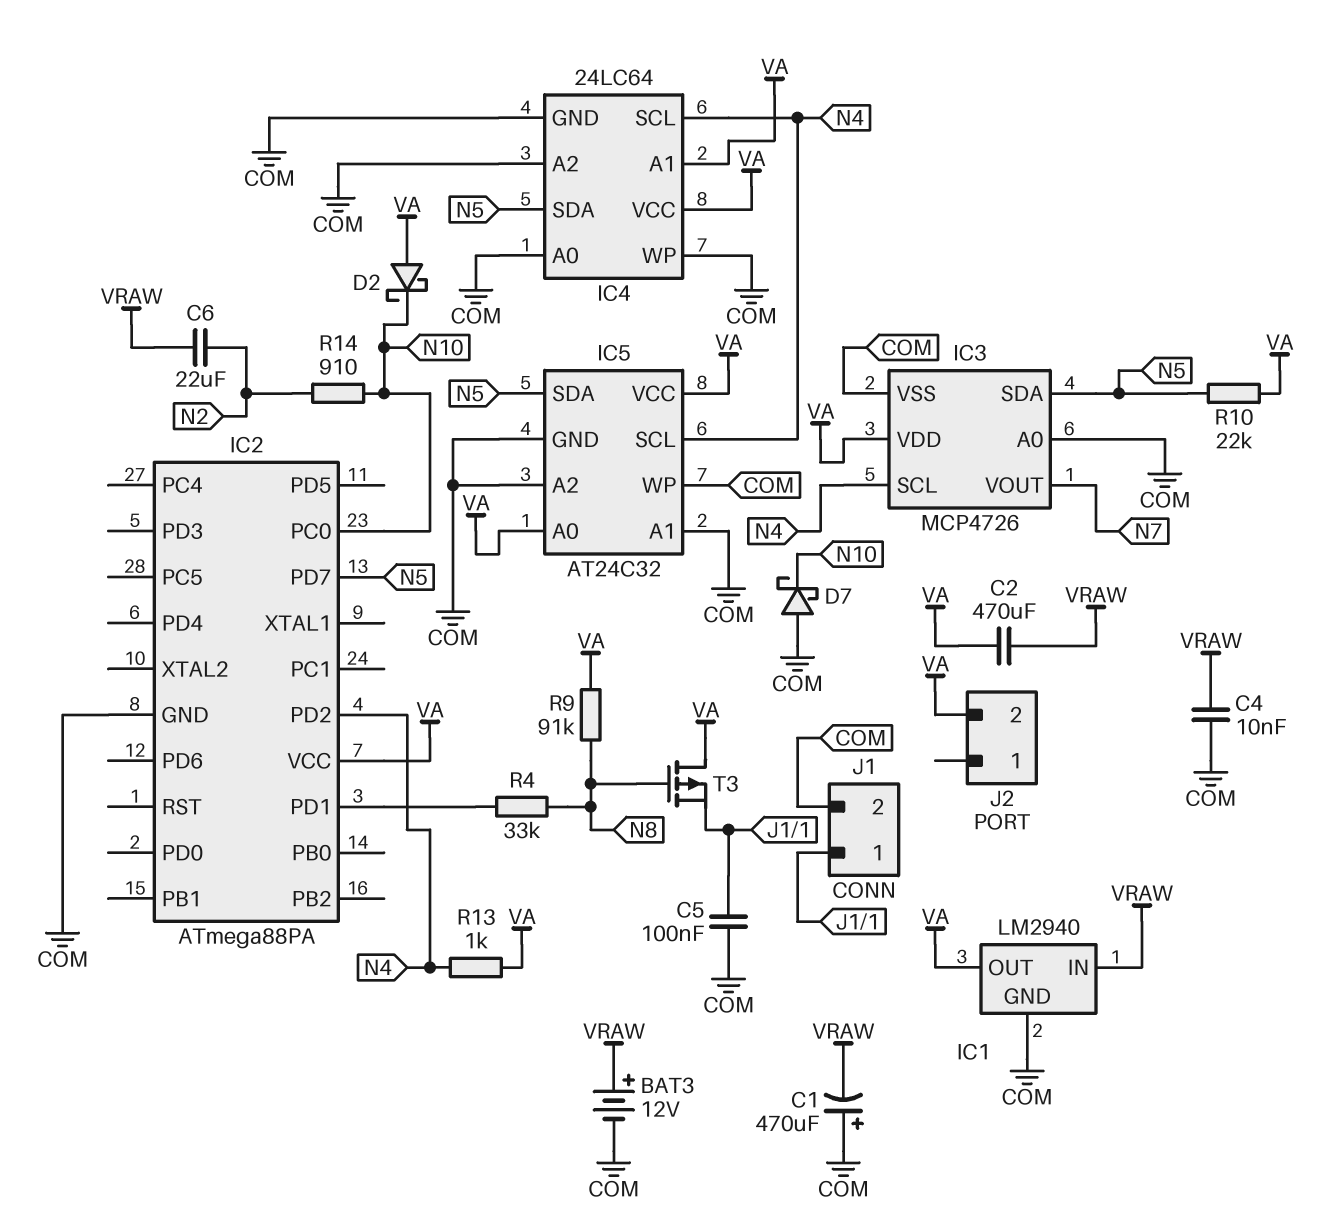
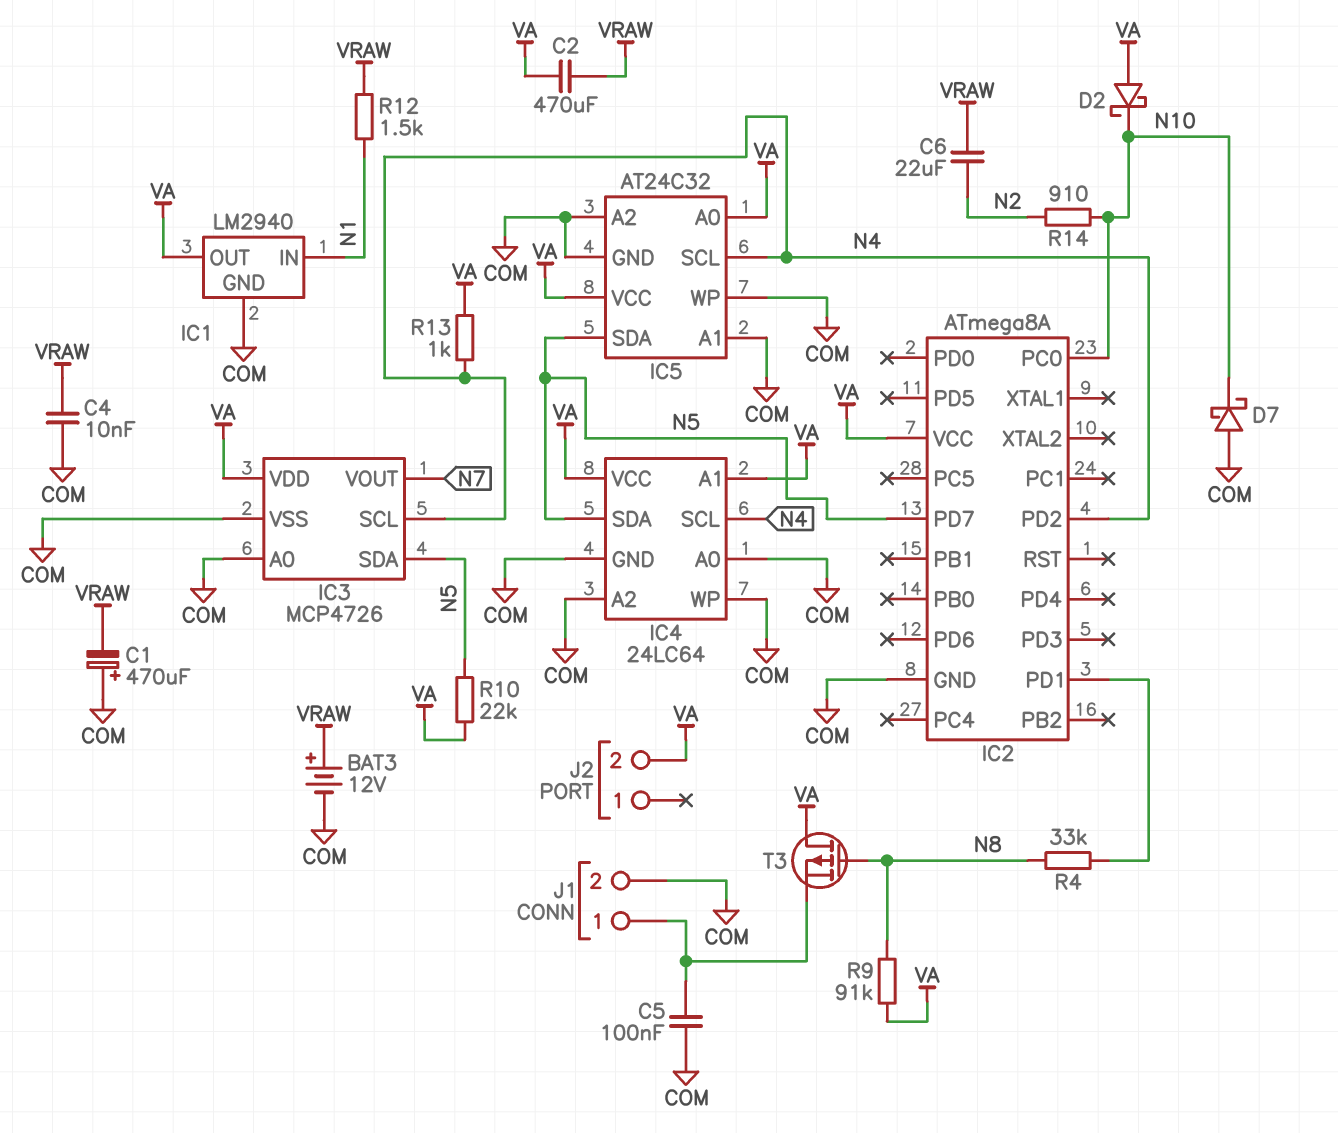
IC1 pin IN: VRAW -> N1
IC2: ATmega88PA -> ATmega8A
R12: none -> 1.5k (N1, VRAW)

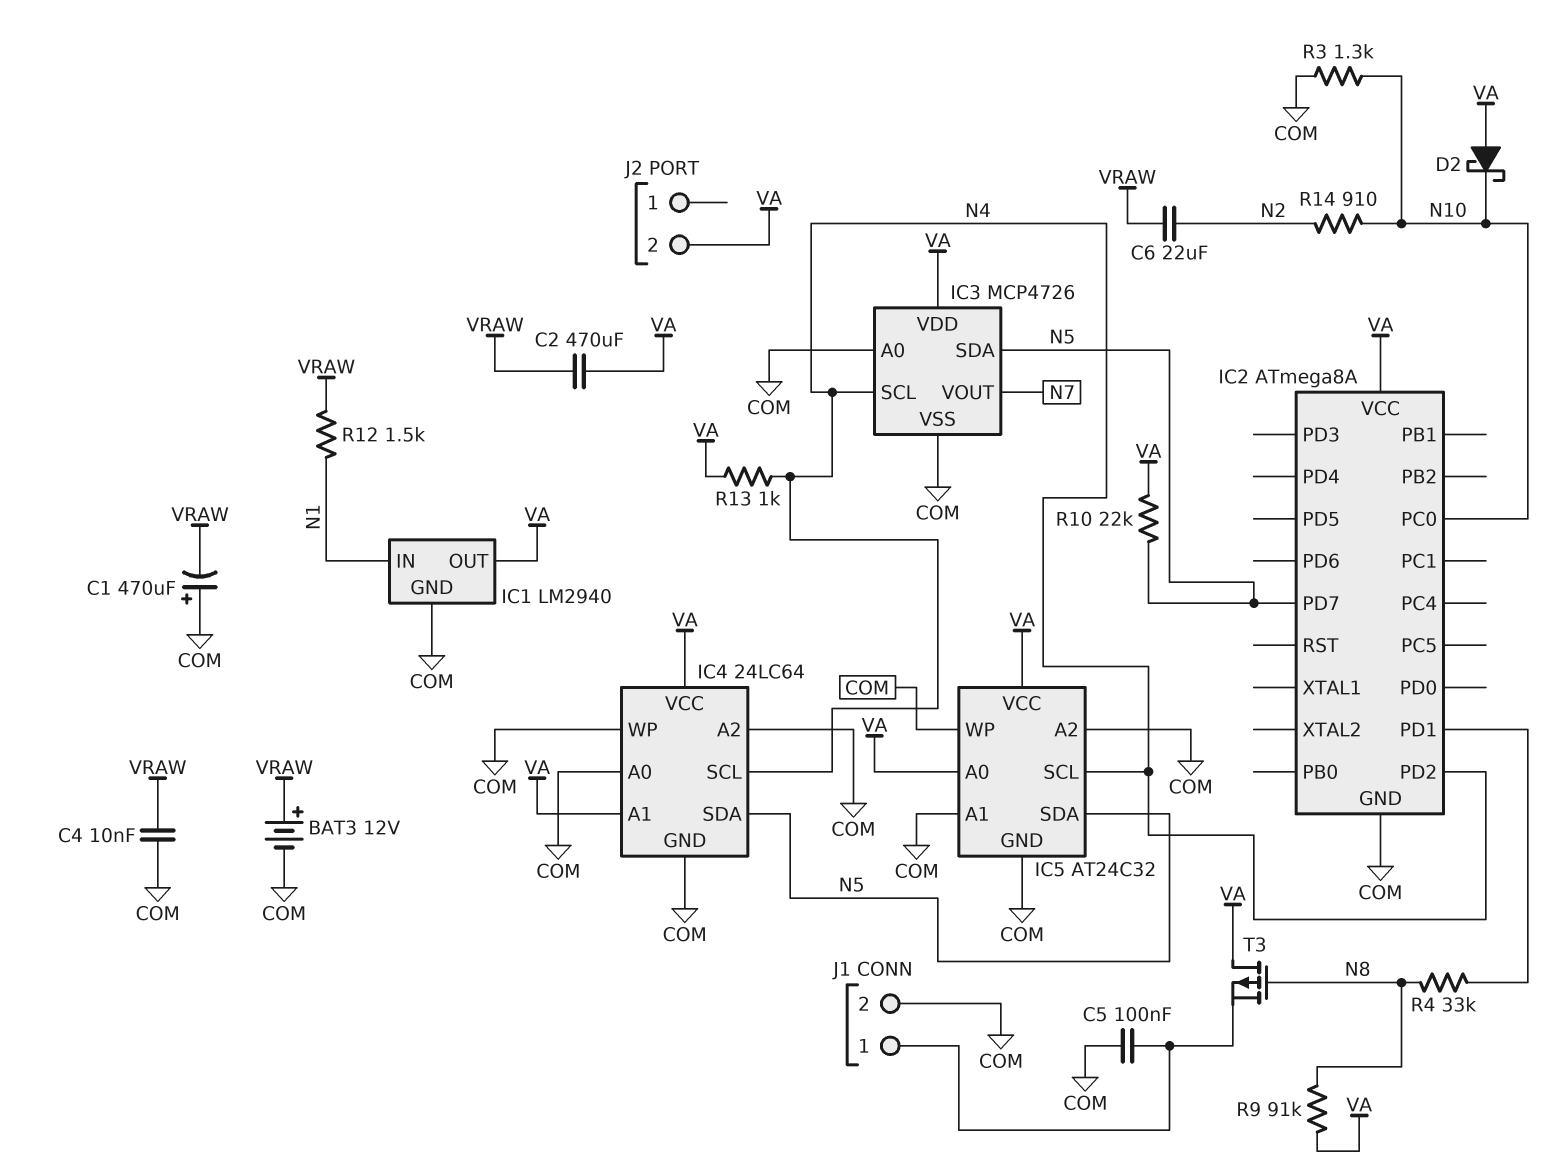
D7: schottky (A COM, K N10) -> none
R3: none -> 1.3k (COM, N10)

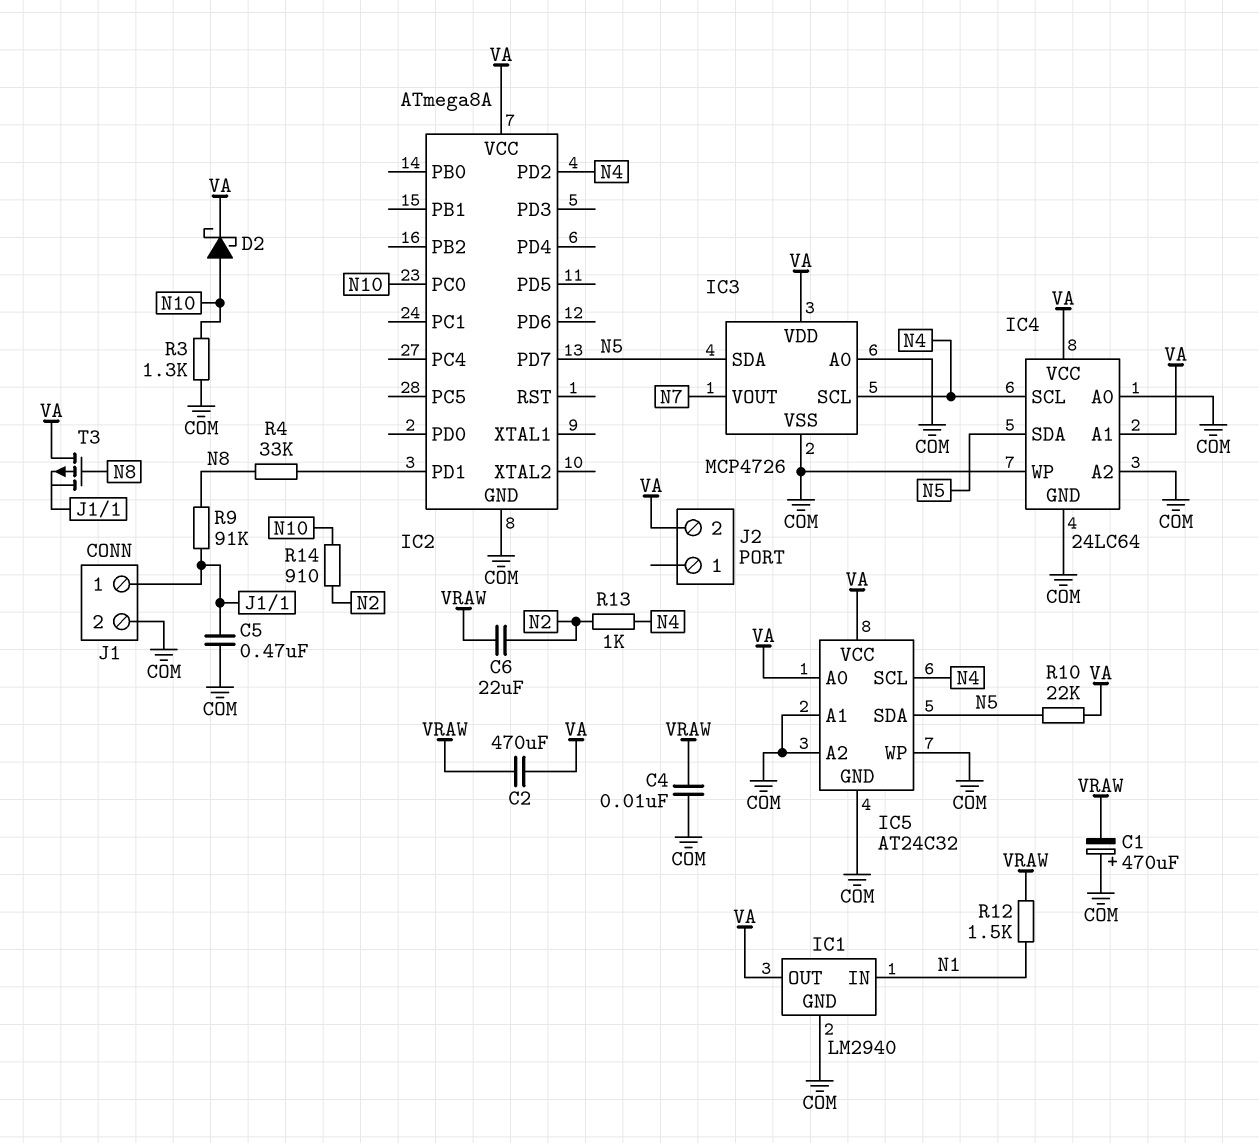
BAT3: 12V (plus VRAW, minus COM) -> none
C5: 100nF (COM, J1/1) -> 470nF (COM, J1/1)
D2: schottky (A VA, K N10) -> schottky (A N10, K VA)
R9: 91k (N8, VA) -> 91k (J1/1, N8)
R13: 1k (N4, VA) -> 1k (N2, N4)

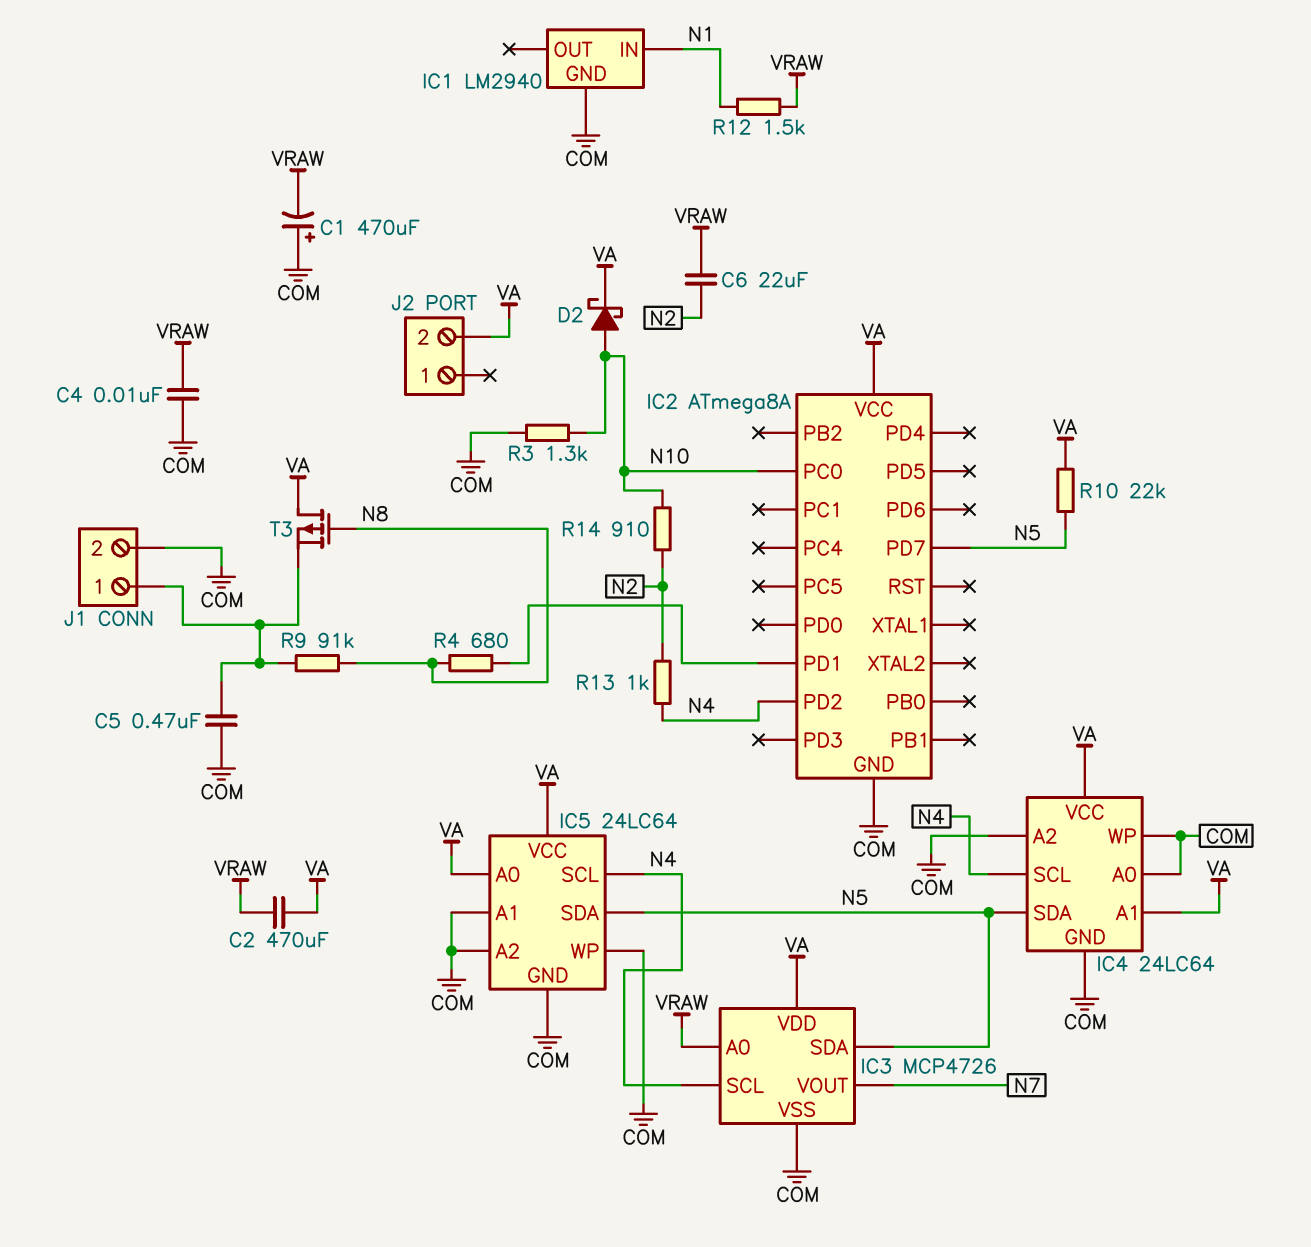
IC1 pin OUT: VA -> none
IC3 pin A0: COM -> VRAW
IC5: AT24C32 -> 24LC64
R4: 33k (IC2/PD1, N8) -> 680 (IC2/PD1, N8)

